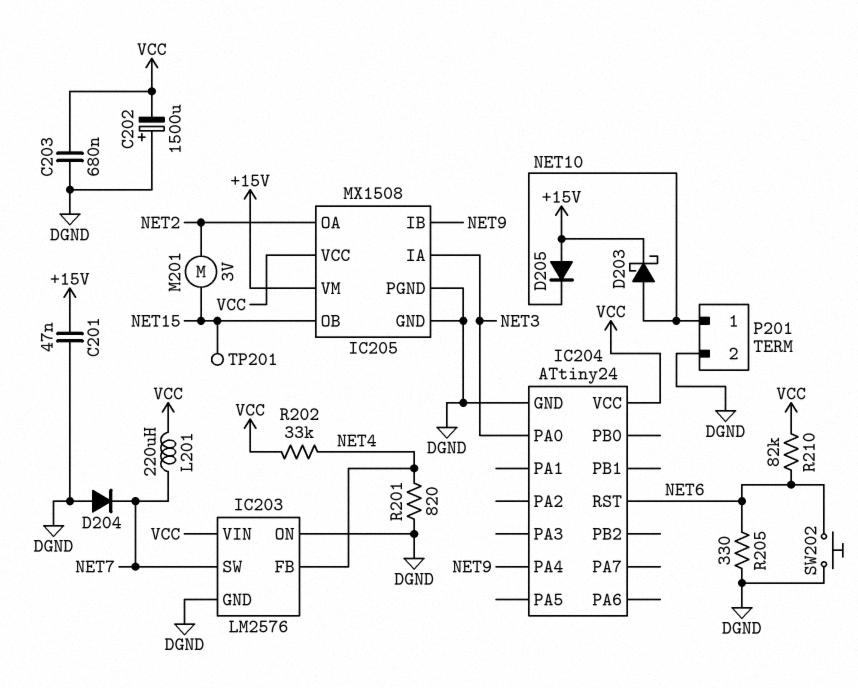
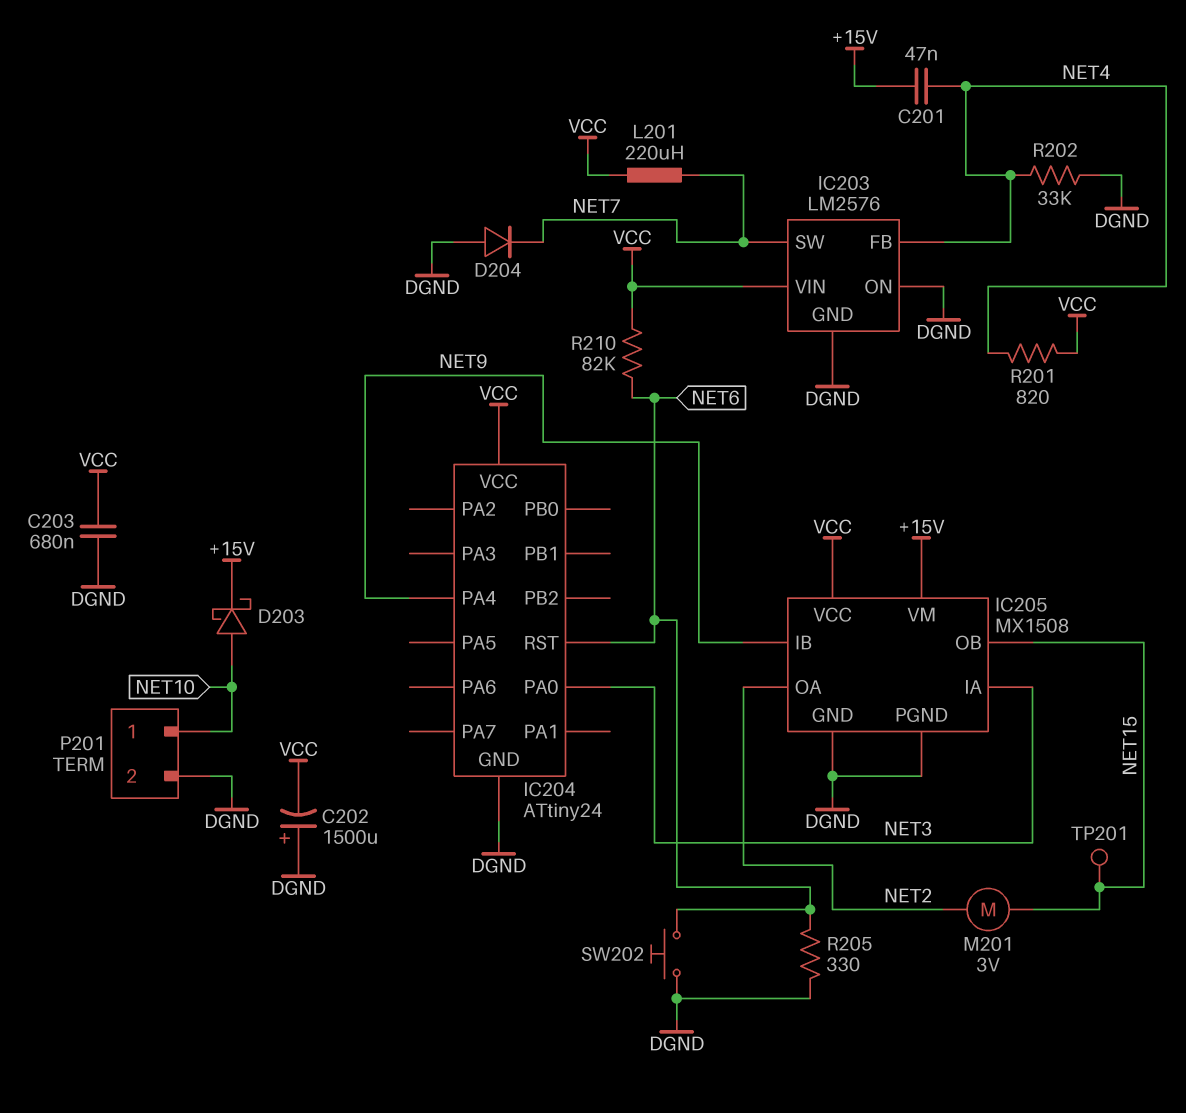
C201: 47nF (+15V, DGND) -> 47nF (+15V, NET4)
D205: diode (A +15V, K NET10) -> none
R201: 820 (DGND, NET4) -> 820 (NET4, VCC)
R202: 33k (NET4, VCC) -> 33k (DGND, NET4)

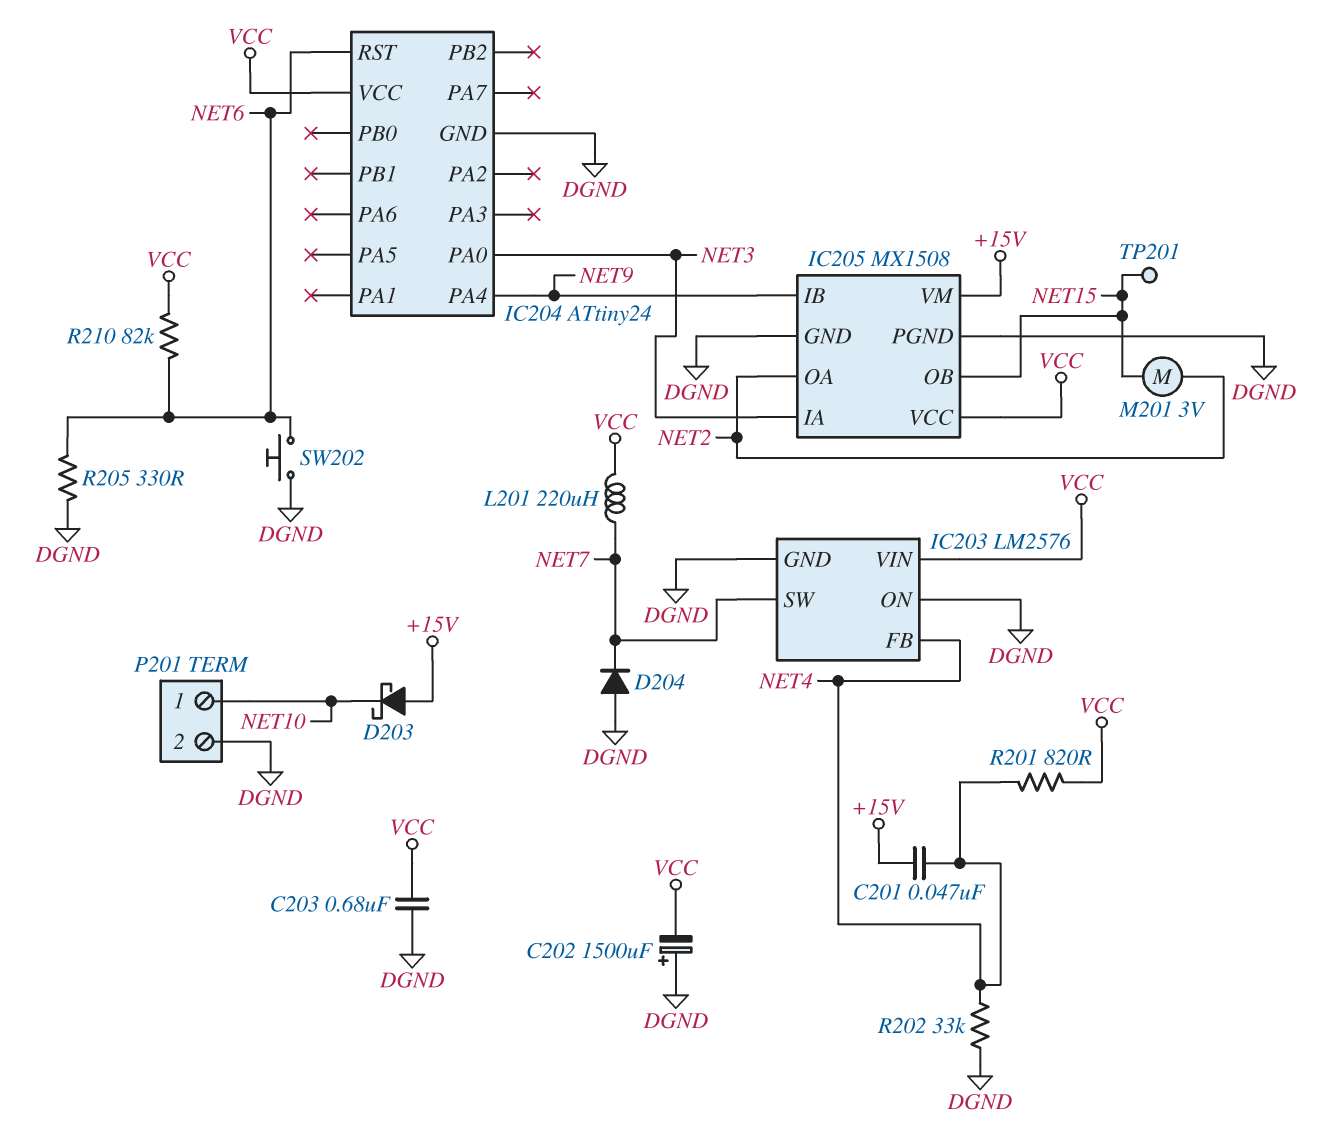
D203: schottky (A NET10, K +15V) -> schottky (A +15V, K NET10)

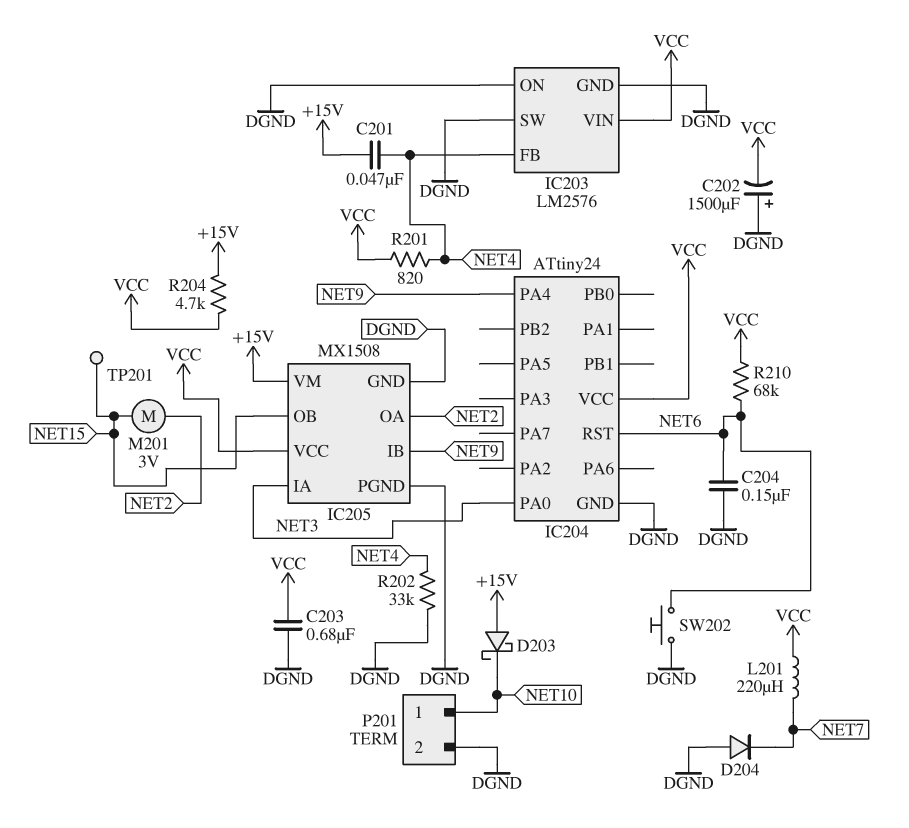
C204: none -> 150nF (DGND, NET6)
IC203 pin SW: NET7 -> DGND
R204: none -> 4.7k (+15V, VCC)
R205: 330 (DGND, NET6) -> none
R210: 82k (NET6, VCC) -> 68k (NET6, VCC)

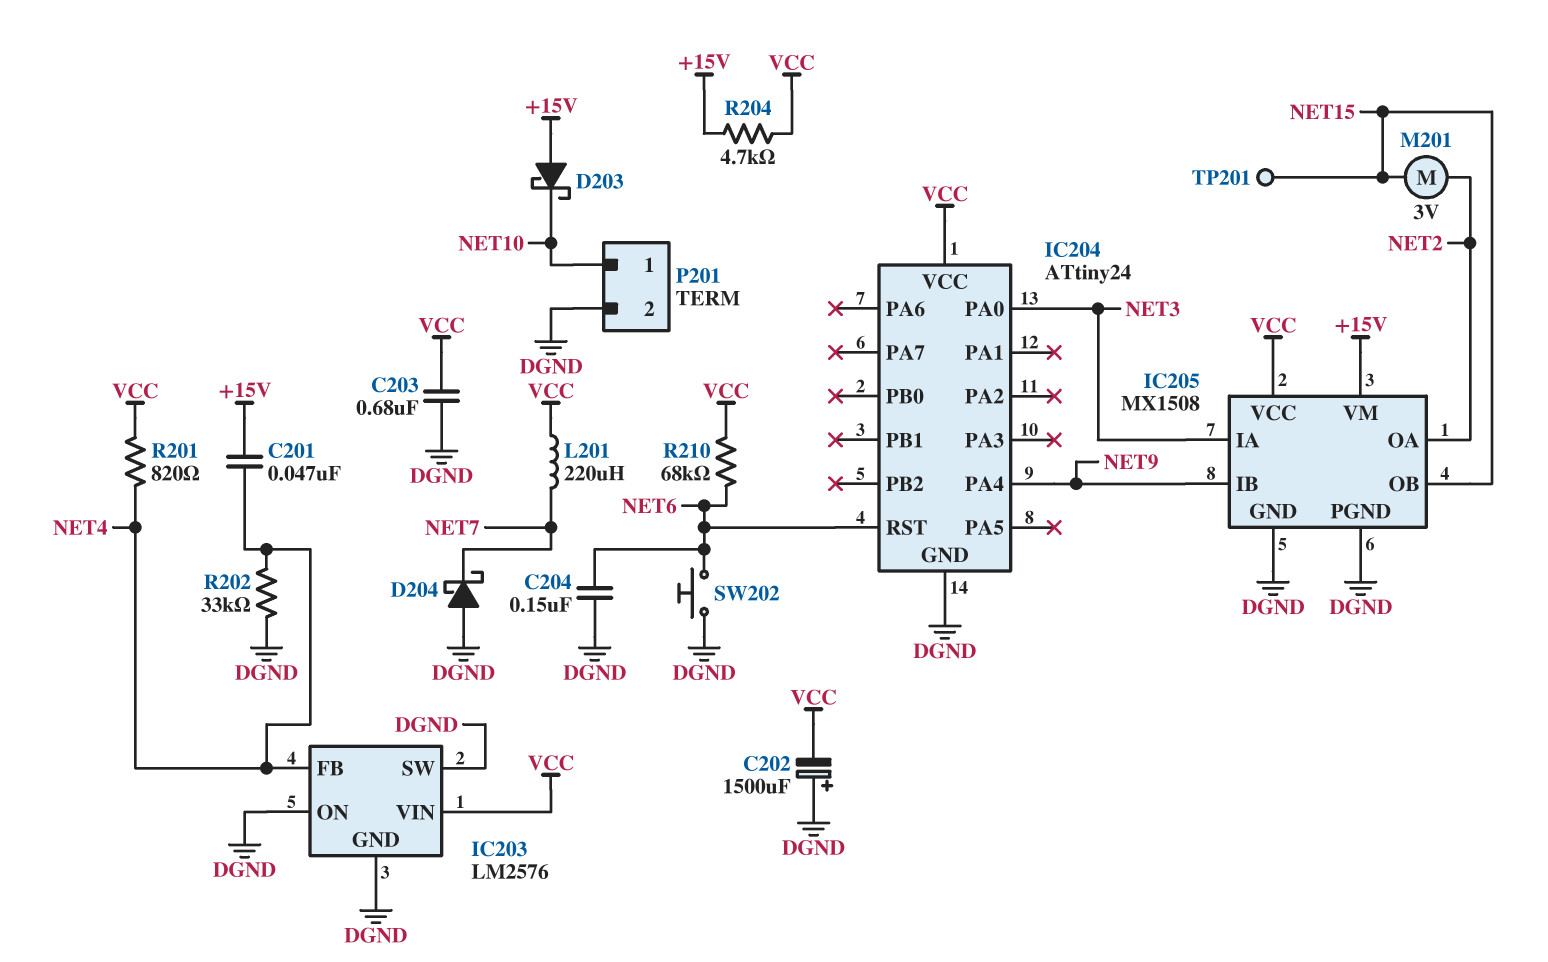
D204: diode (A DGND, K NET7) -> schottky (A DGND, K NET7)

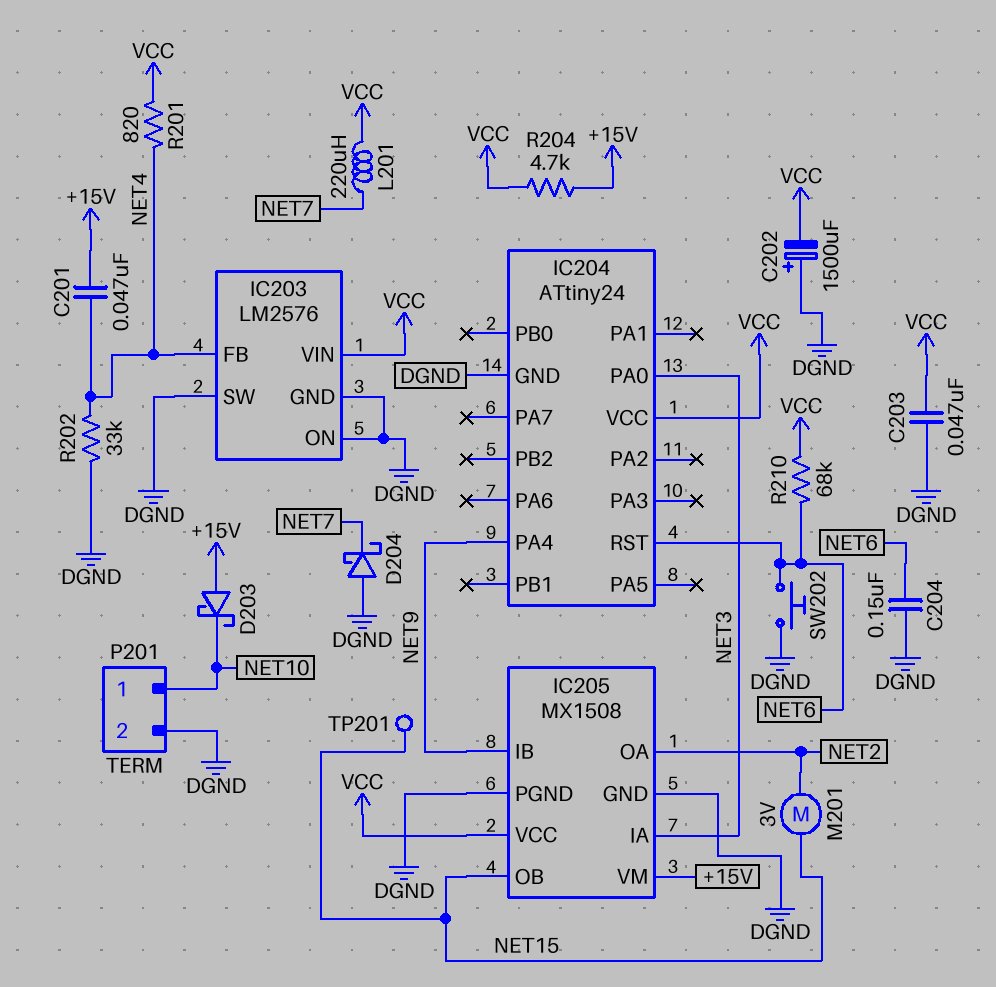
C203: 680nF (DGND, VCC) -> 47nF (DGND, VCC)

